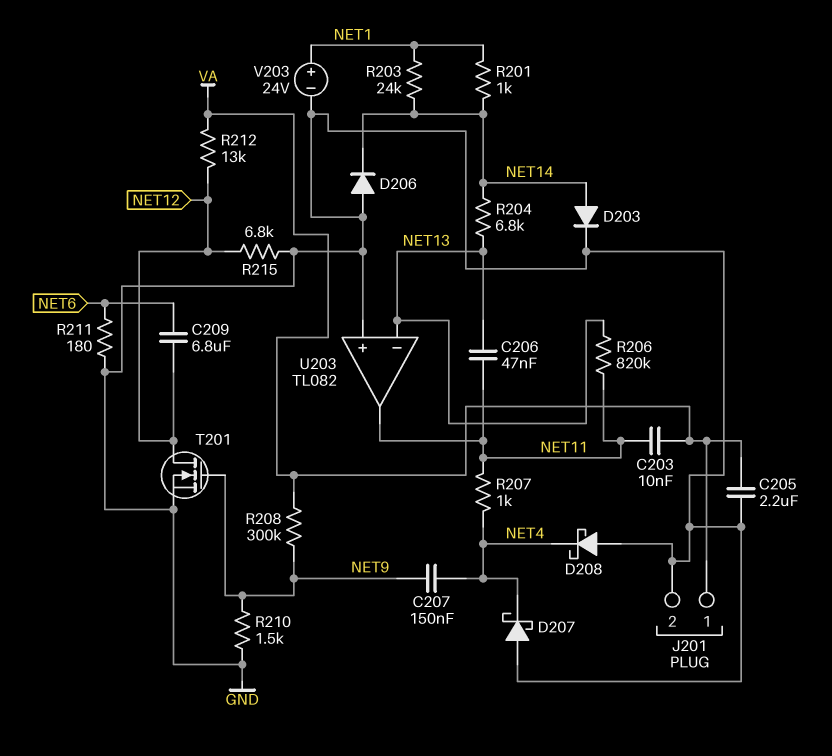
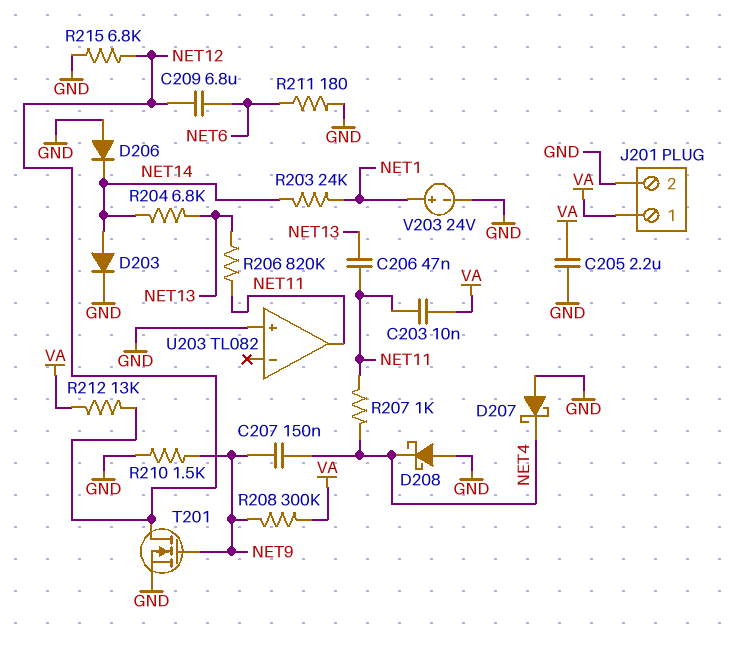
R201: 1k (NET1, NET14) -> none
U203 pin in-: NET13 -> none

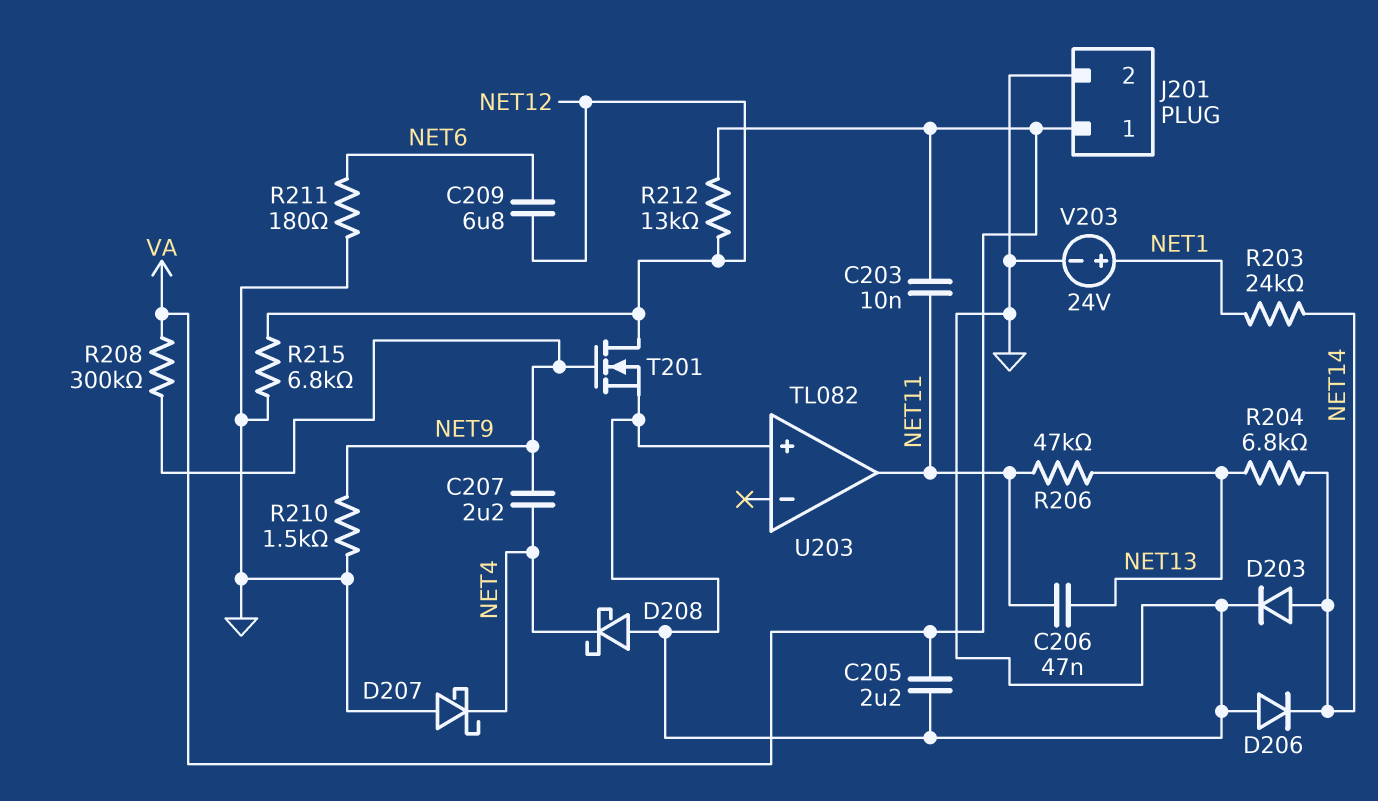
C207: 150nF (NET4, NET9) -> 2.2uF (NET4, NET9)
R206: 820k (NET11, NET13) -> 47k (NET11, NET13)
R207: 1k (NET4, NET11) -> none

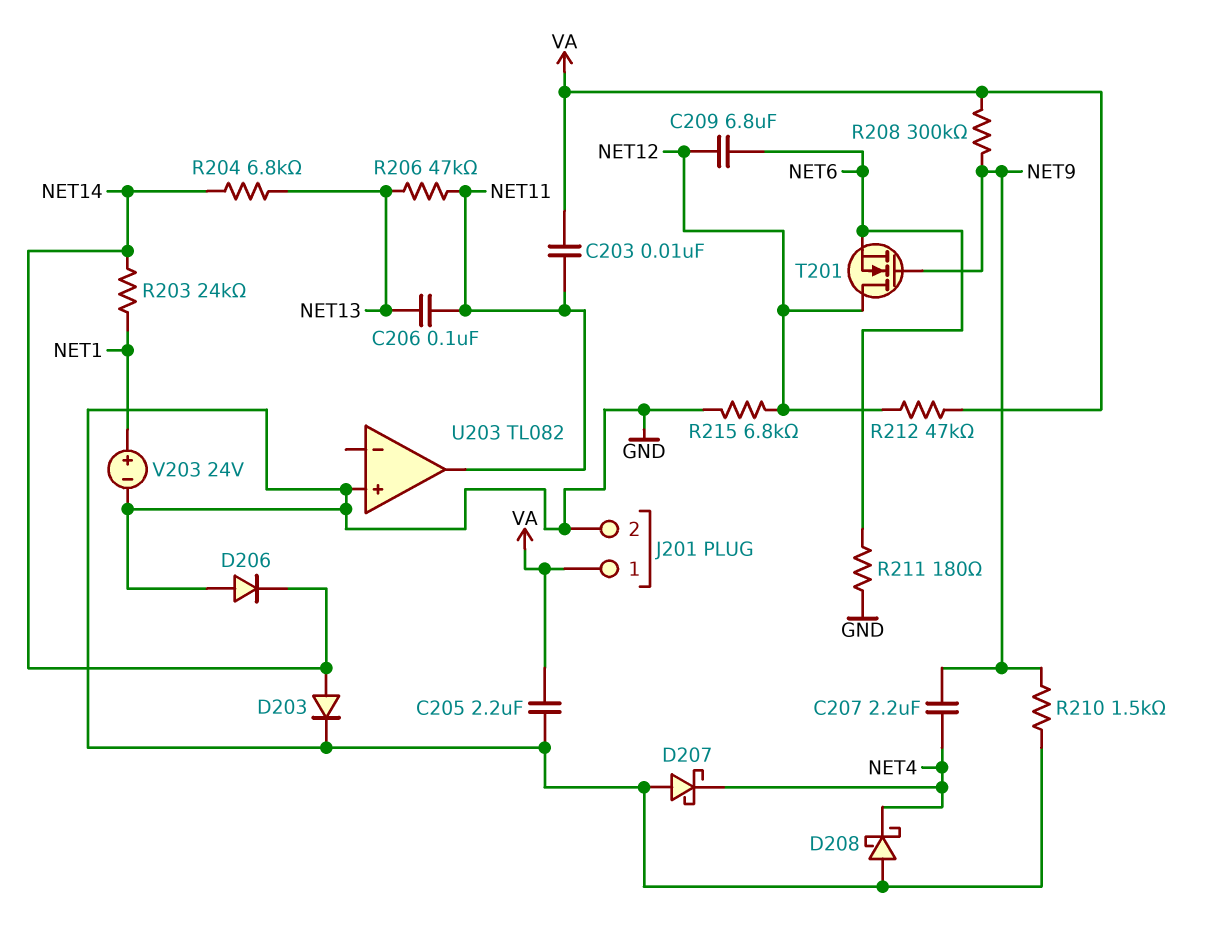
C206: 47nF (NET11, NET13) -> 100nF (NET11, NET13)
R212: 13k (NET12, VA) -> 47k (NET12, VA)
T201: NMOS (G NET9, D NET12, S GND) -> NMOS (G NET9, D NET12, S NET6)

